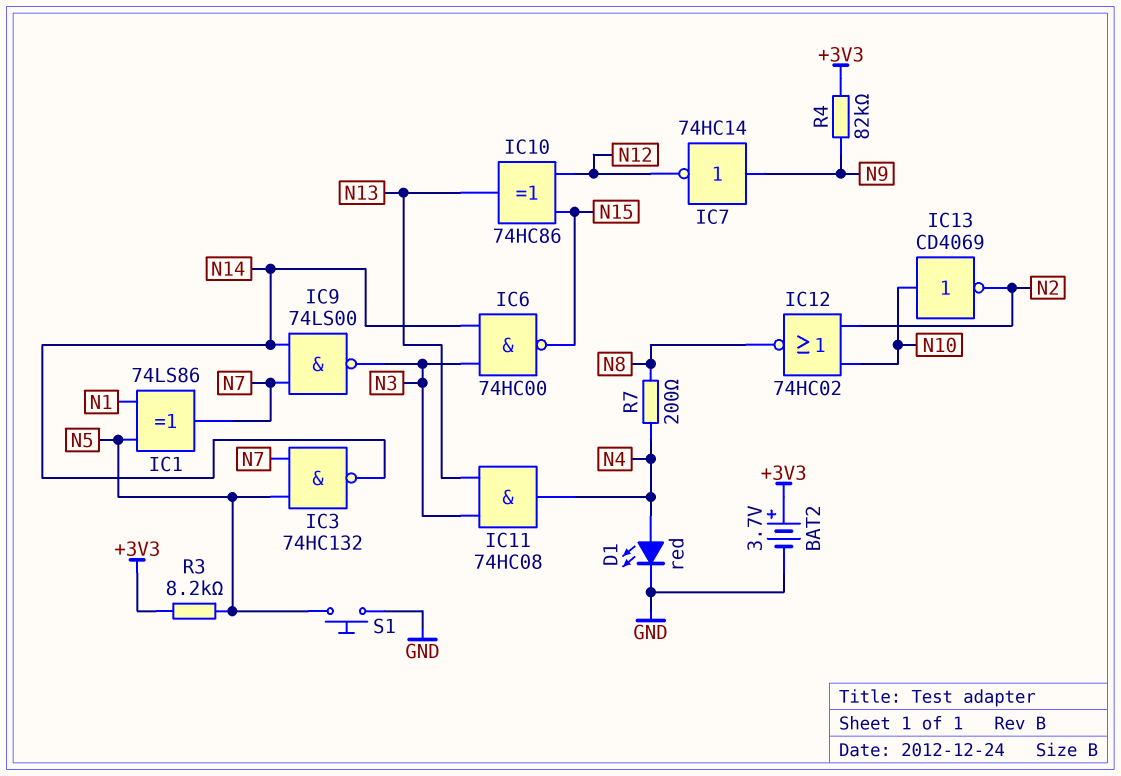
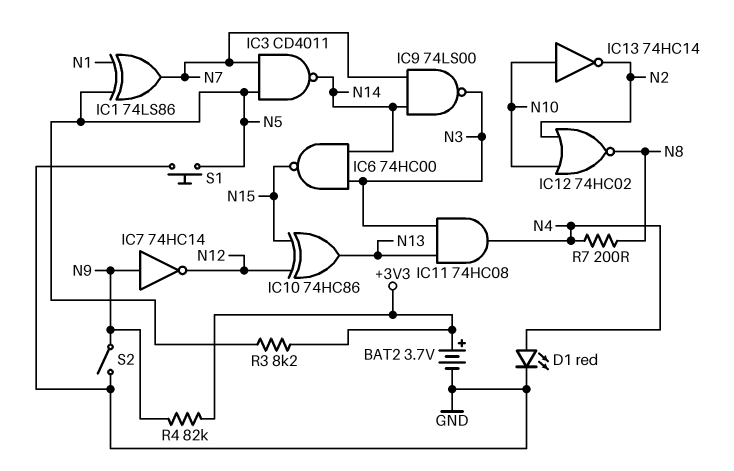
IC3: NAND 74HC132 (in N5, in N7, out N14) -> NAND CD4011 (in N5, in N7, out N14)
IC13: NOT CD4069 (in N10, out N2) -> NOT 74HC14 (in N10, out N2)
S2: none -> switch (GND, N9)

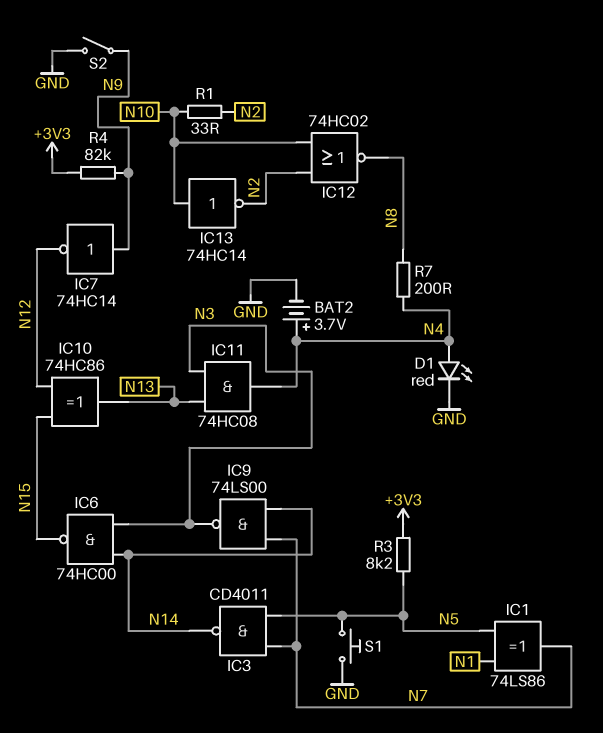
BAT2: 3.7V (plus +3V3, minus GND) -> 3.7V (plus N4, minus GND)
R1: none -> 33 (N2, N10)

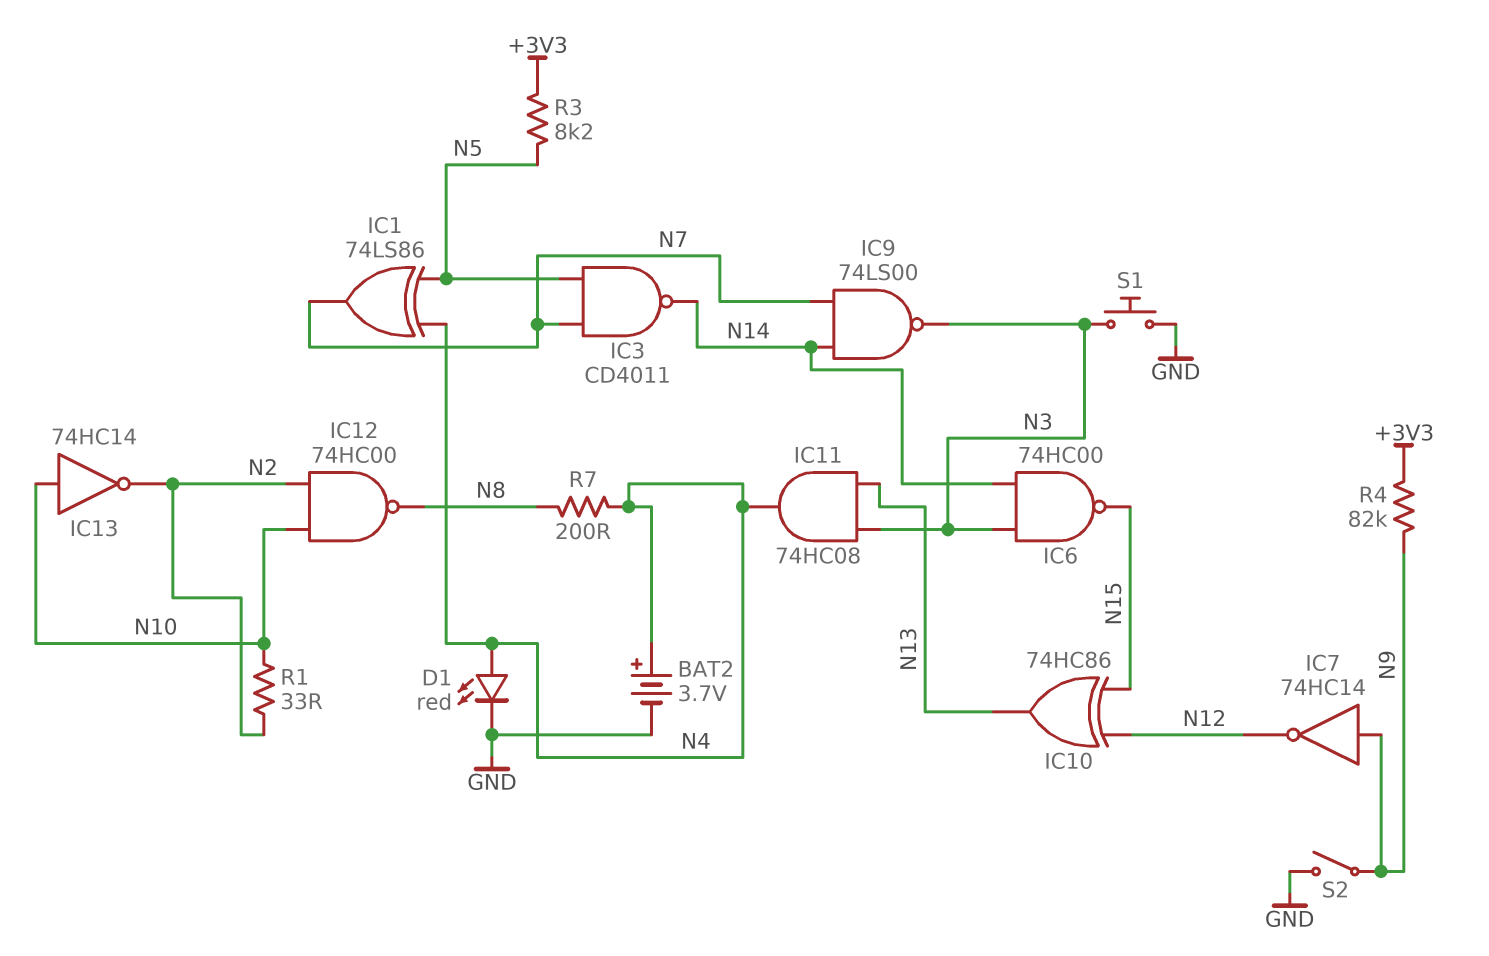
IC1: XOR 74LS86 (in N1, in N5, out N7) -> XOR 74LS86 (in N4, in N5, out N7)
IC12: NOR 74HC02 (in N2, in N10, out N8) -> NAND 74HC00 (in N2, in N10, out N8)
S1: button (GND, N5) -> button (GND, N3)

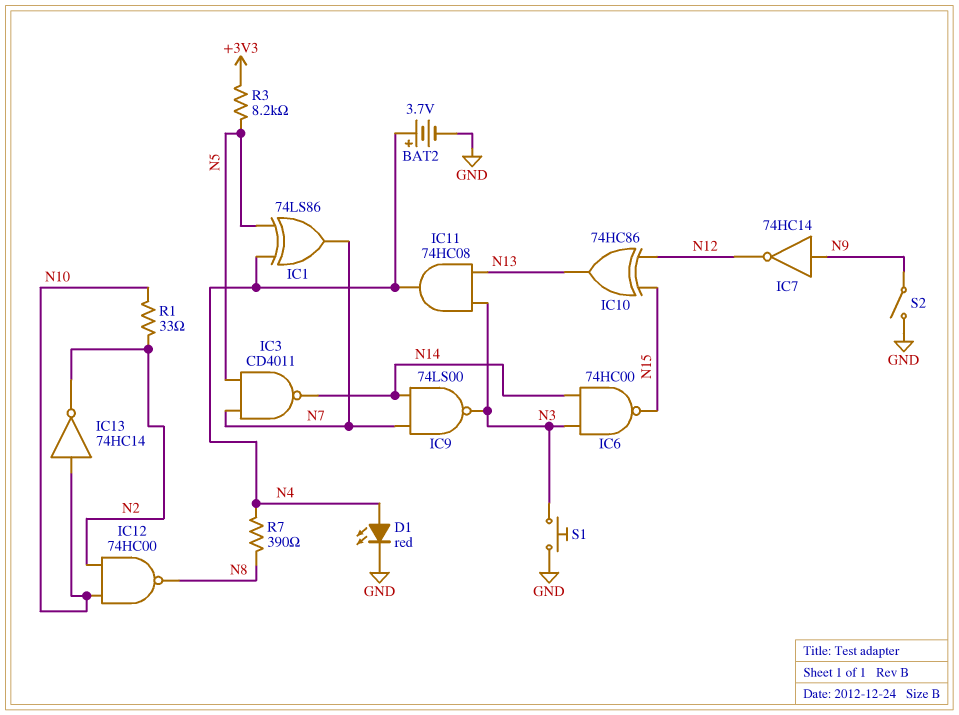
R4: 82k (+3V3, N9) -> none
R7: 200 (N4, N8) -> 390 (N4, N8)

